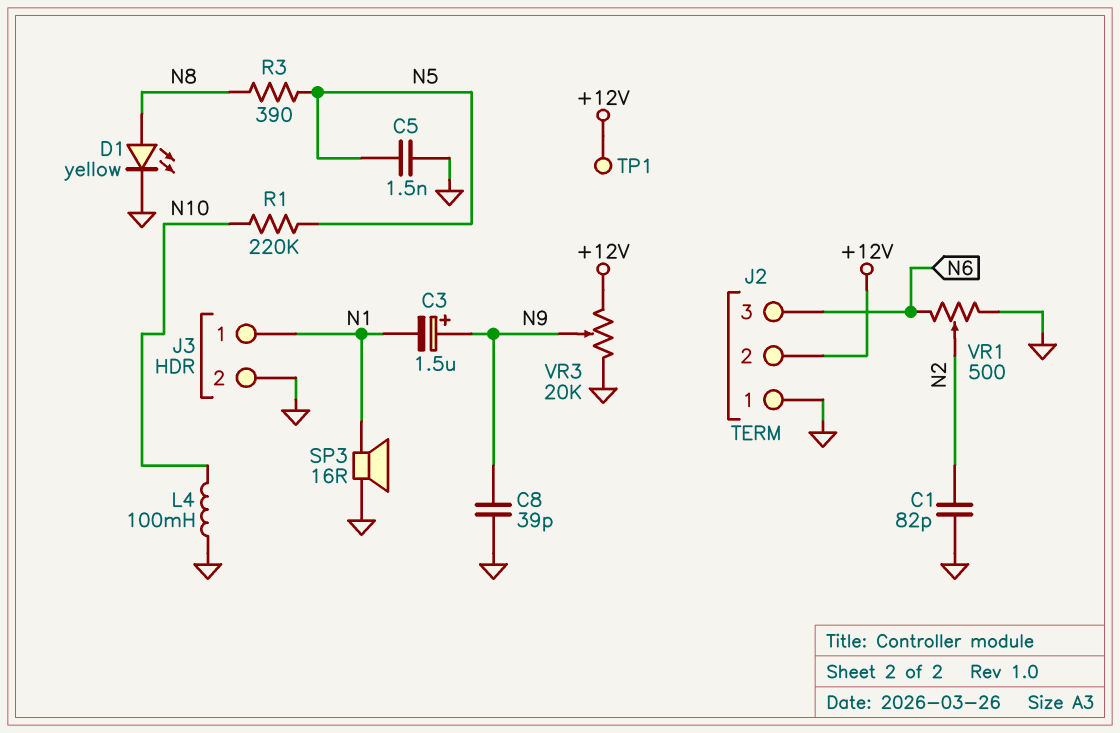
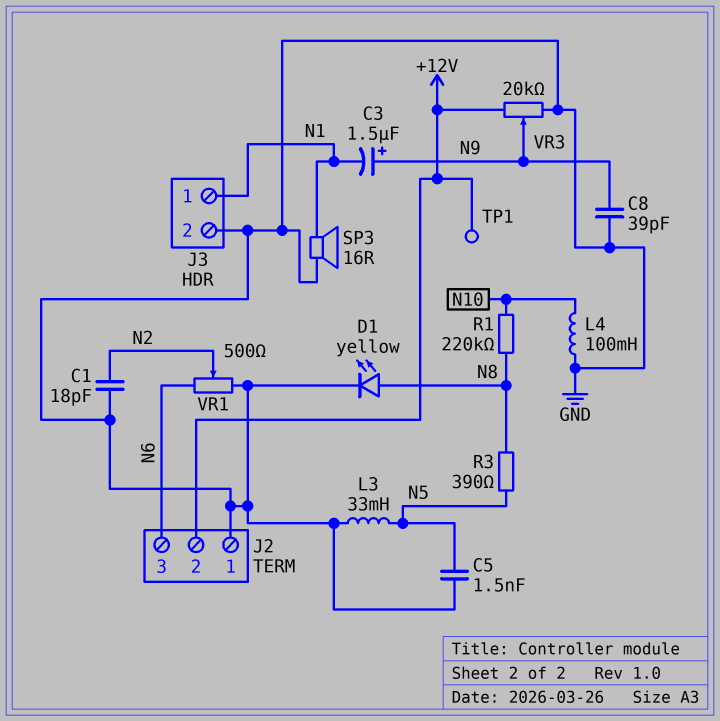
C1: 82pF (GND, N2) -> 18pF (GND, N2)
L3: none -> 33mH (GND, N5)
R1: 220k (N5, N10) -> 220k (N8, N10)

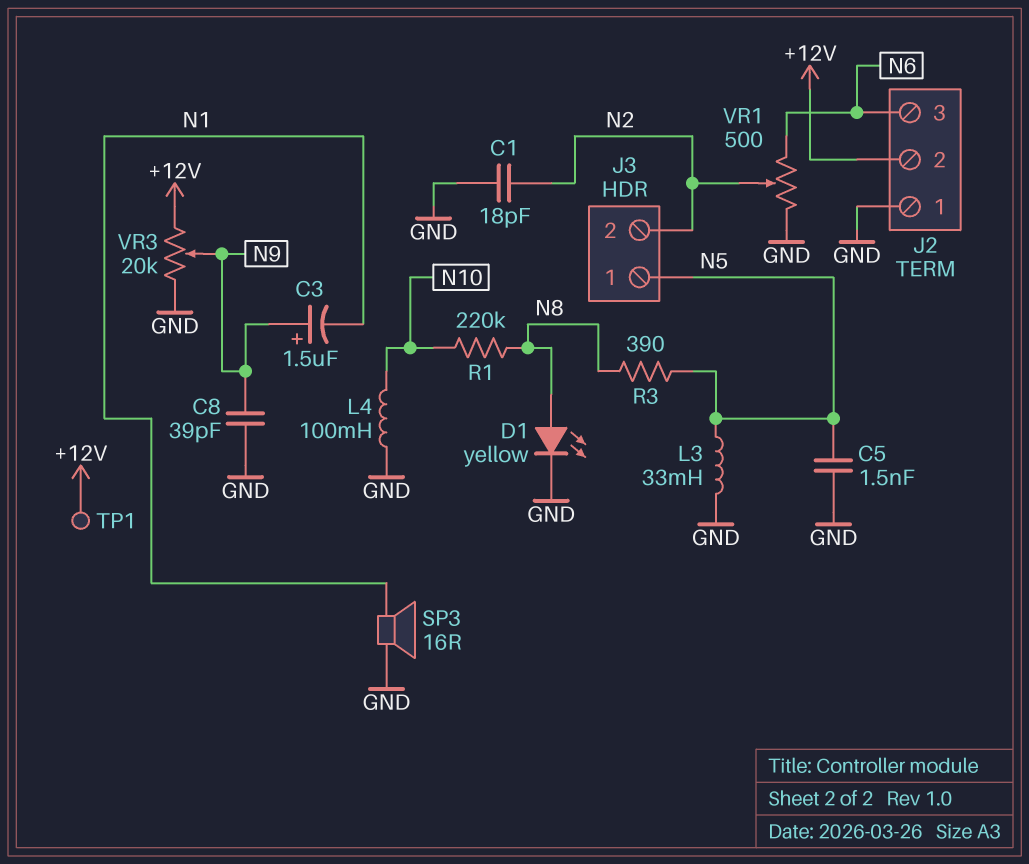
J3 pin 1: N1 -> N5
J3 pin 2: GND -> N2

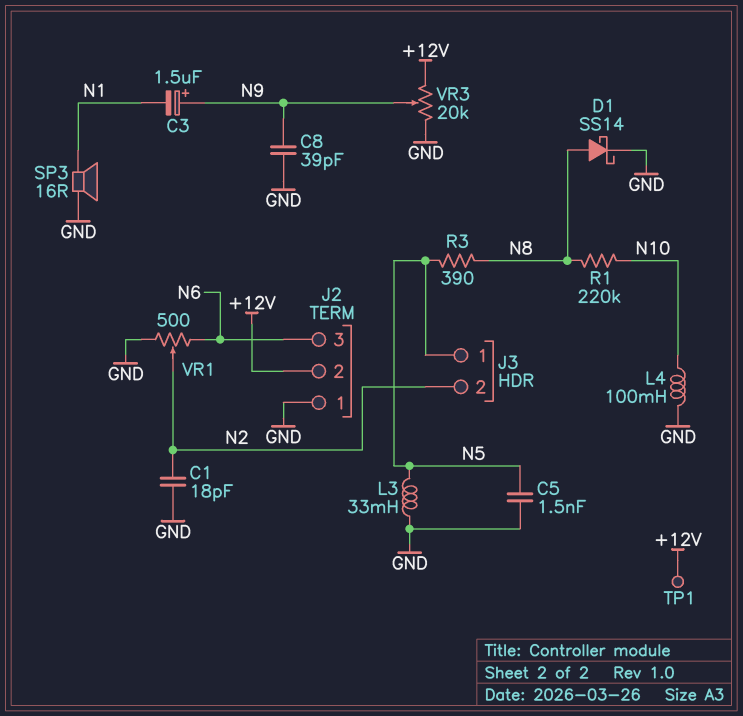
D1: LED yellow (A N8, K GND) -> schottky SS14 (A N8, K GND)

